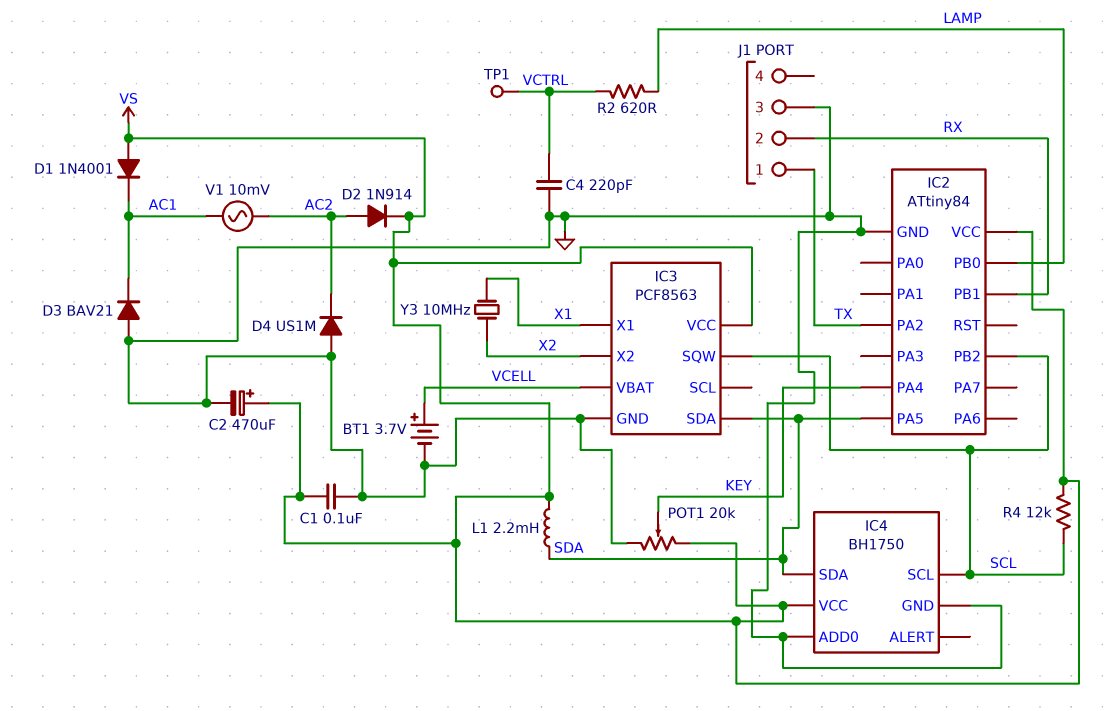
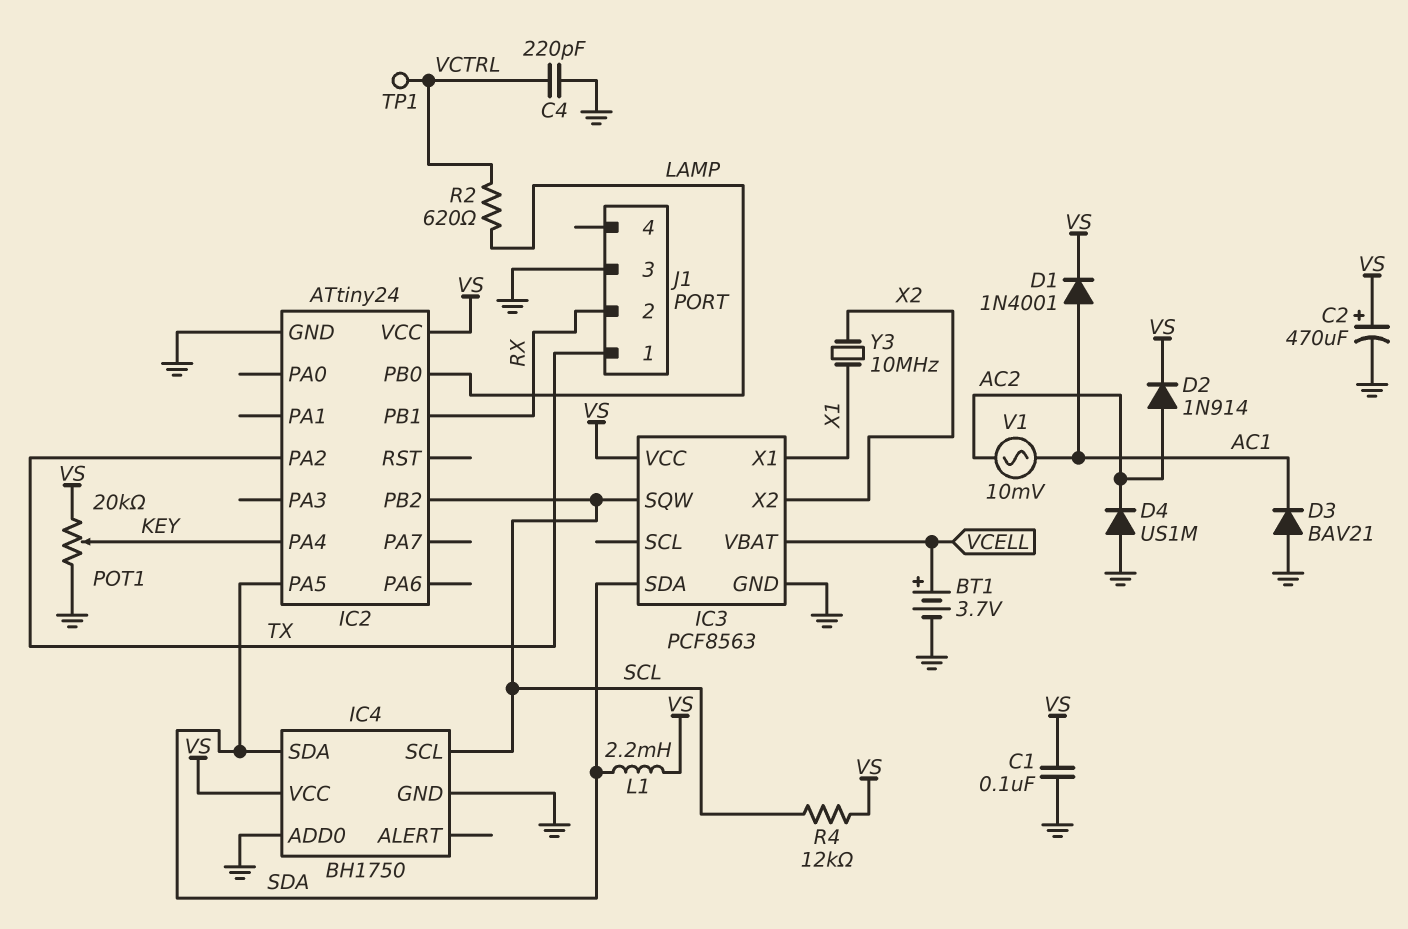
D1: diode 1N4001 (A VS, K AC1) -> diode 1N4001 (A AC1, K VS)
IC2: ATtiny84 -> ATtiny24

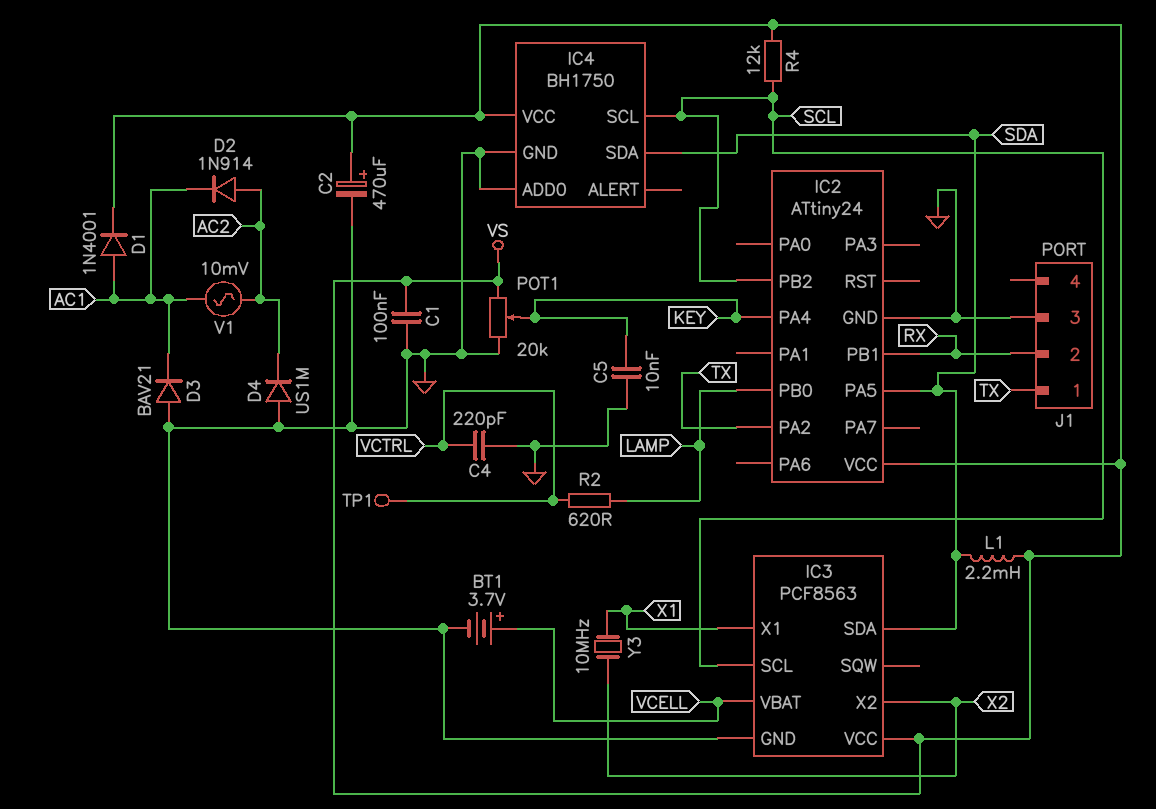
C5: none -> 10nF (GND, KEY)
D2: diode 1N914 (A AC2, K VS) -> diode 1N914 (A AC2, K AC1)
IC3 pin SCL: none -> SCL
IC3 pin SQW: SCL -> none

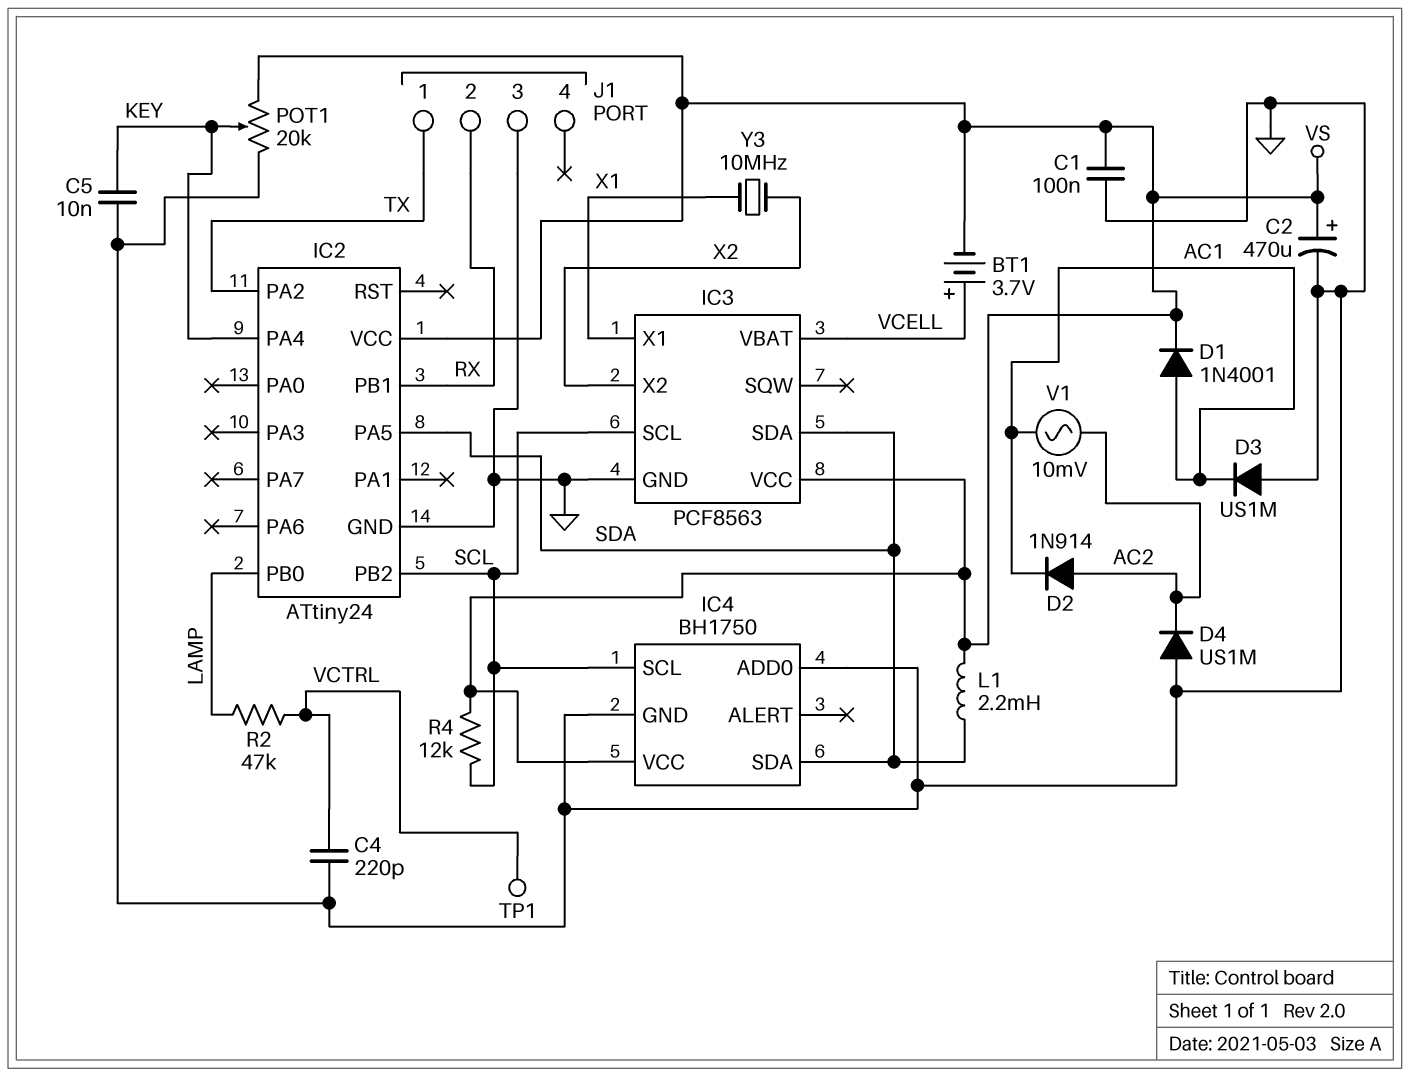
BT1: 3.7V (plus VCELL, minus GND) -> 3.7V (plus VCELL, minus VS)
D3: diode BAV21 (A GND, K AC1) -> diode US1M (A GND, K AC1)
R2: 620 (LAMP, VCTRL) -> 47k (LAMP, VCTRL)

